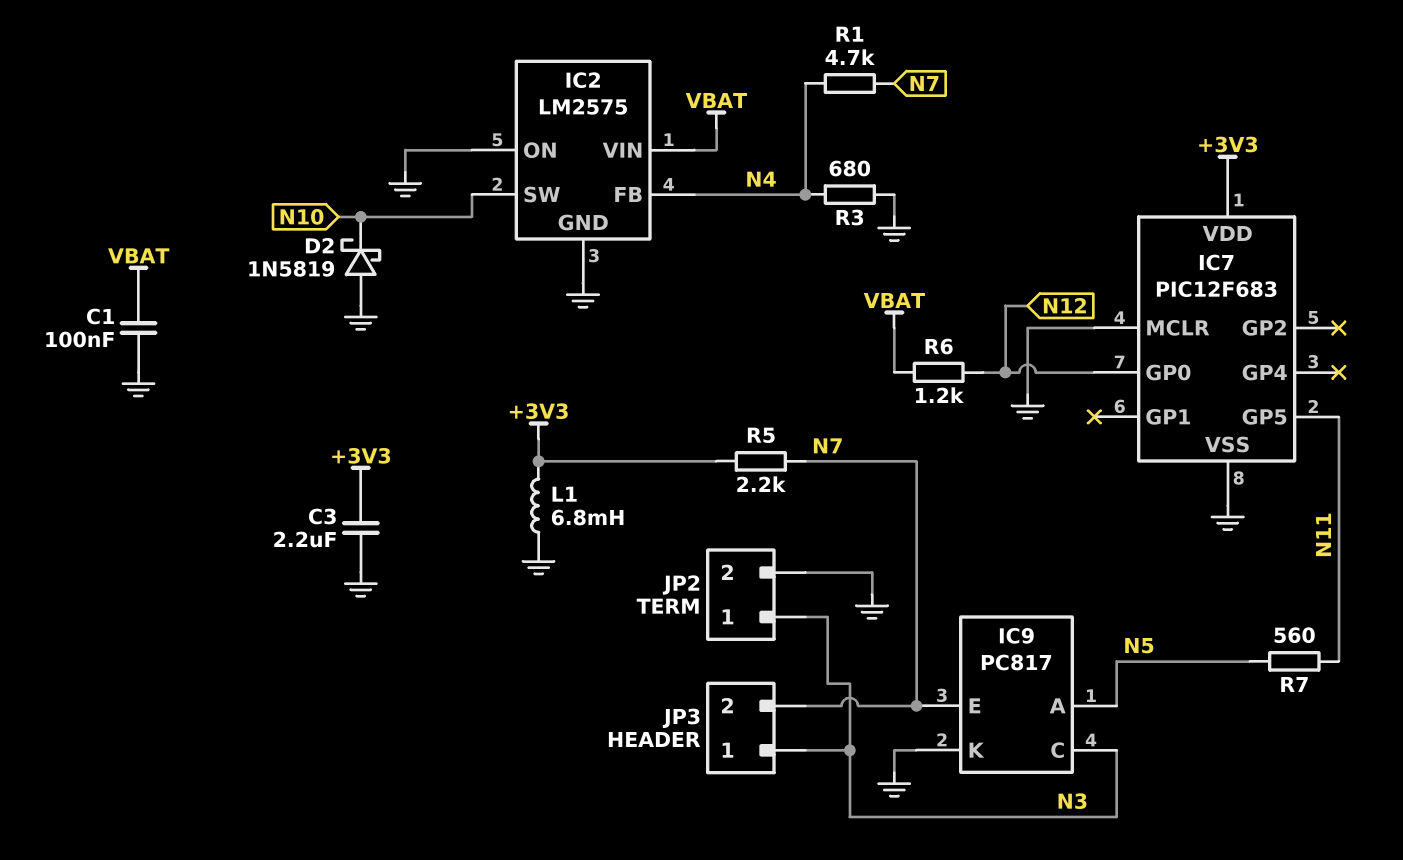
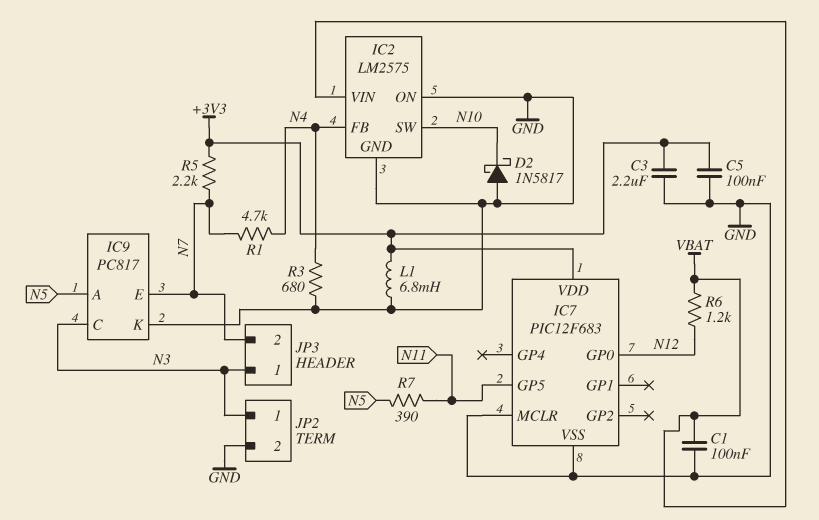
C5: none -> 100nF (+3V3, GND)
D2: schottky 1N5819 (A GND, K N10) -> schottky 1N5817 (A GND, K N10)
R7: 560 (N5, N11) -> 390 (N5, N11)

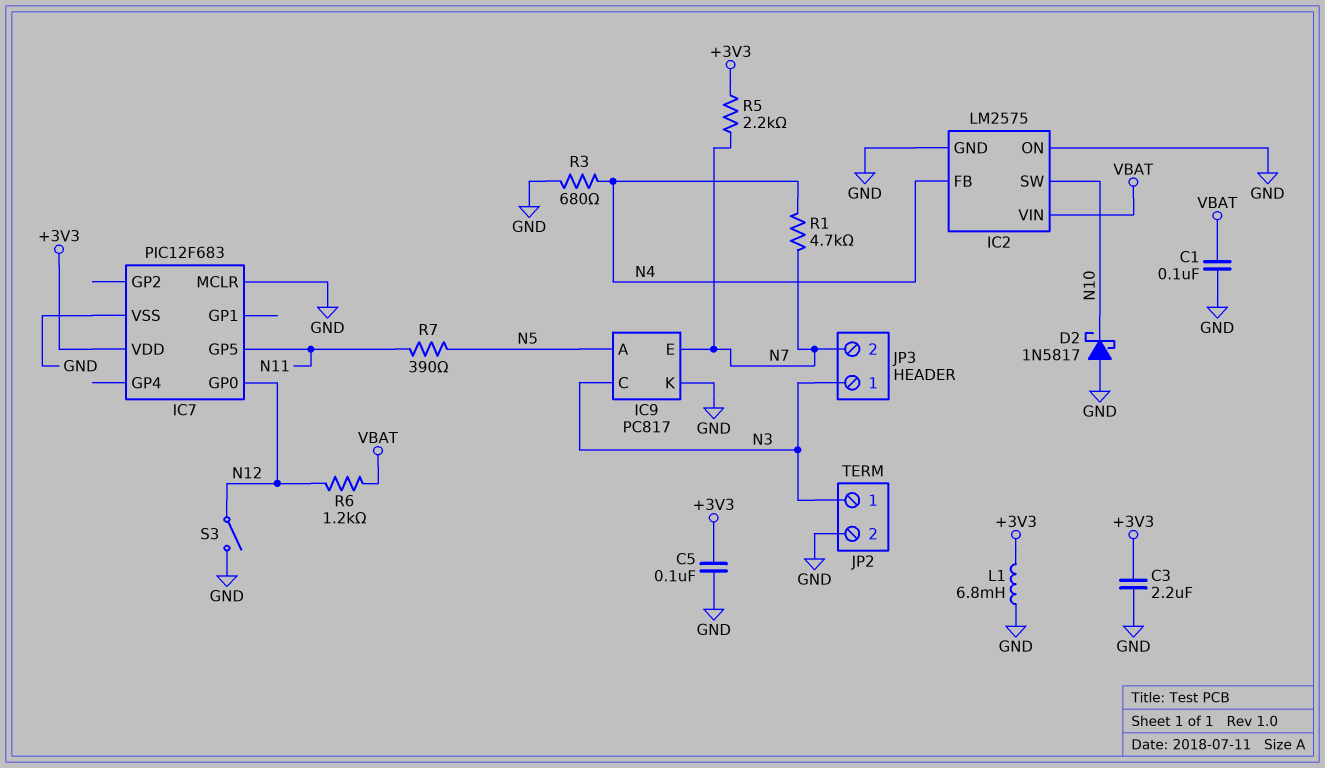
S3: none -> switch (GND, N12)

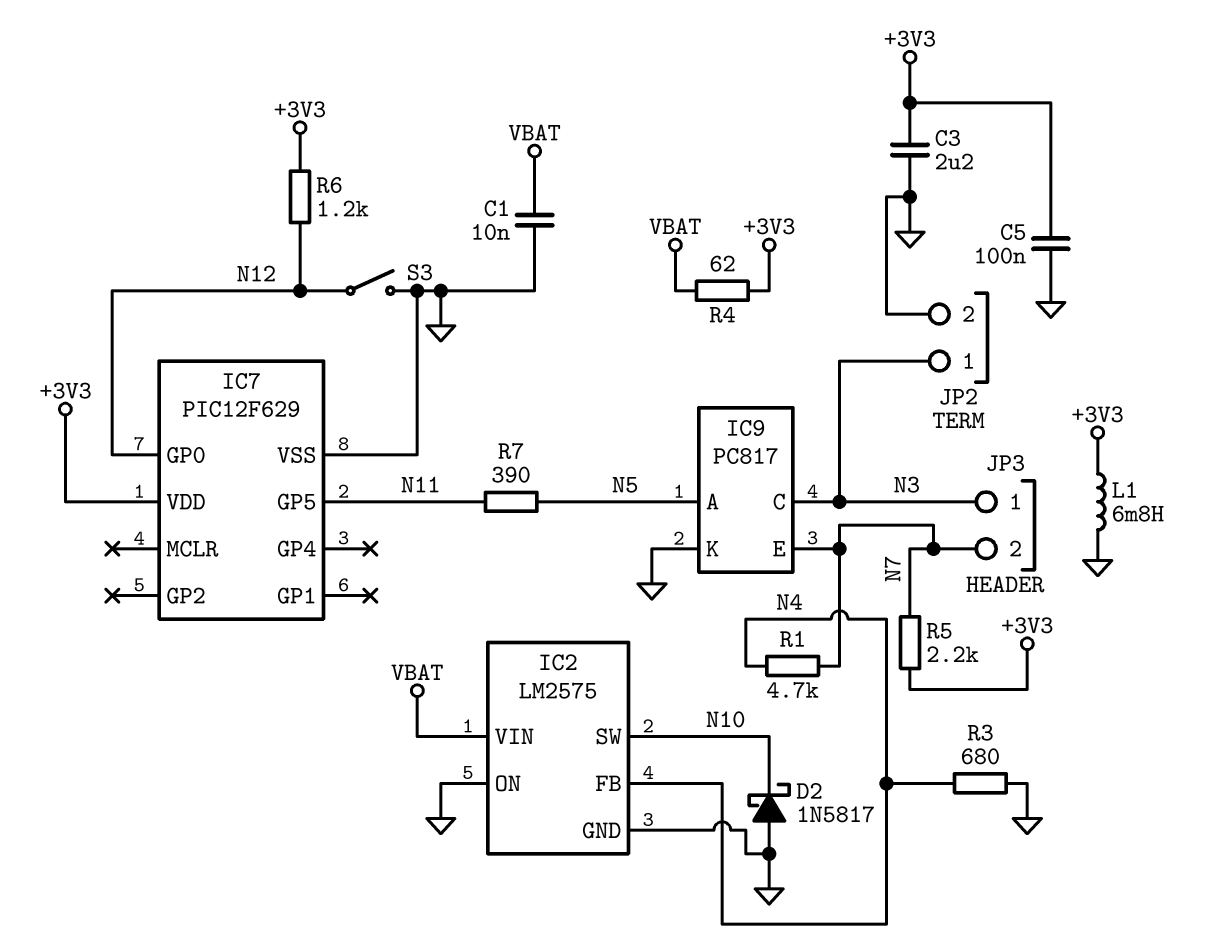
C1: 100nF (GND, VBAT) -> 10nF (GND, VBAT)
IC7: PIC12F683 -> PIC12F629
IC7 pin MCLR: GND -> none
R4: none -> 62 (+3V3, VBAT)
R6: 1.2k (N12, VBAT) -> 1.2k (+3V3, N12)

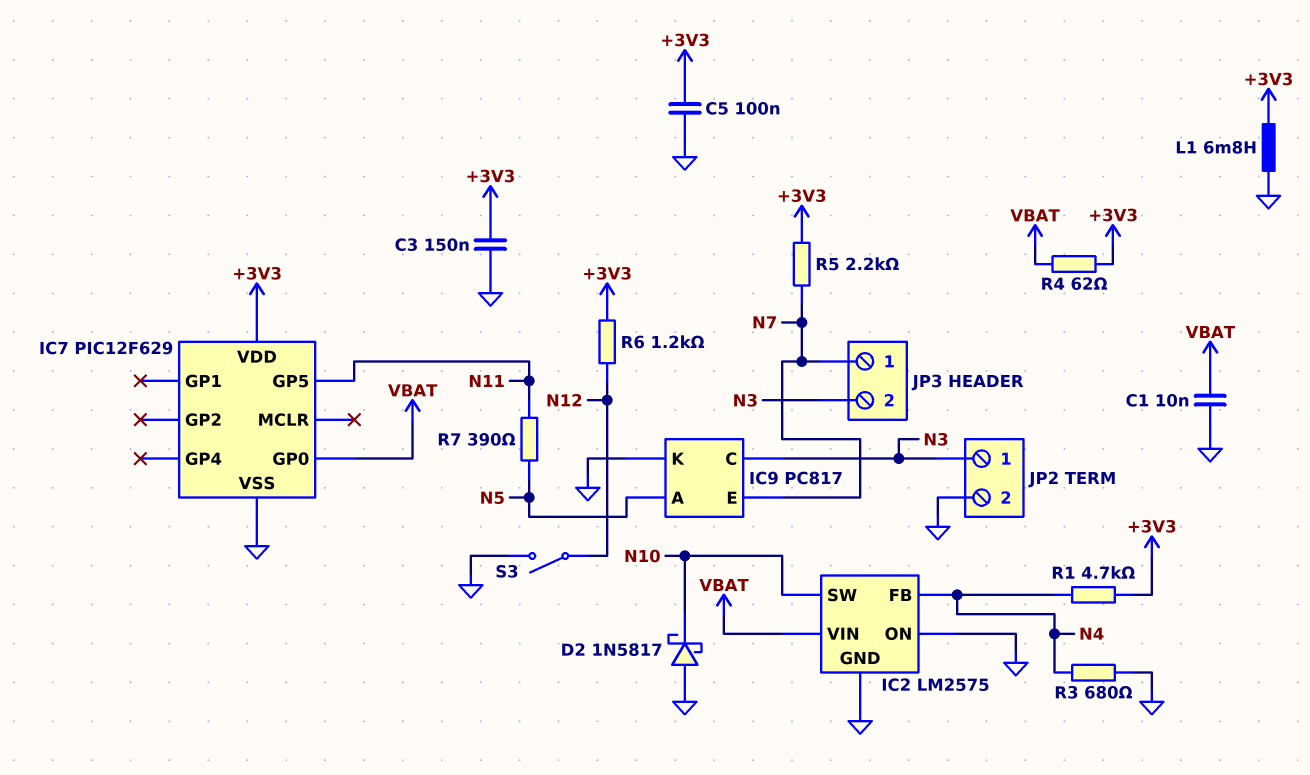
C3: 2.2uF (+3V3, GND) -> 150nF (+3V3, GND)
IC7 pin GP0: N12 -> VBAT
JP3 pin 1: N3 -> N7
JP3 pin 2: N7 -> N3
R1: 4.7k (N4, N7) -> 4.7k (+3V3, N4)

